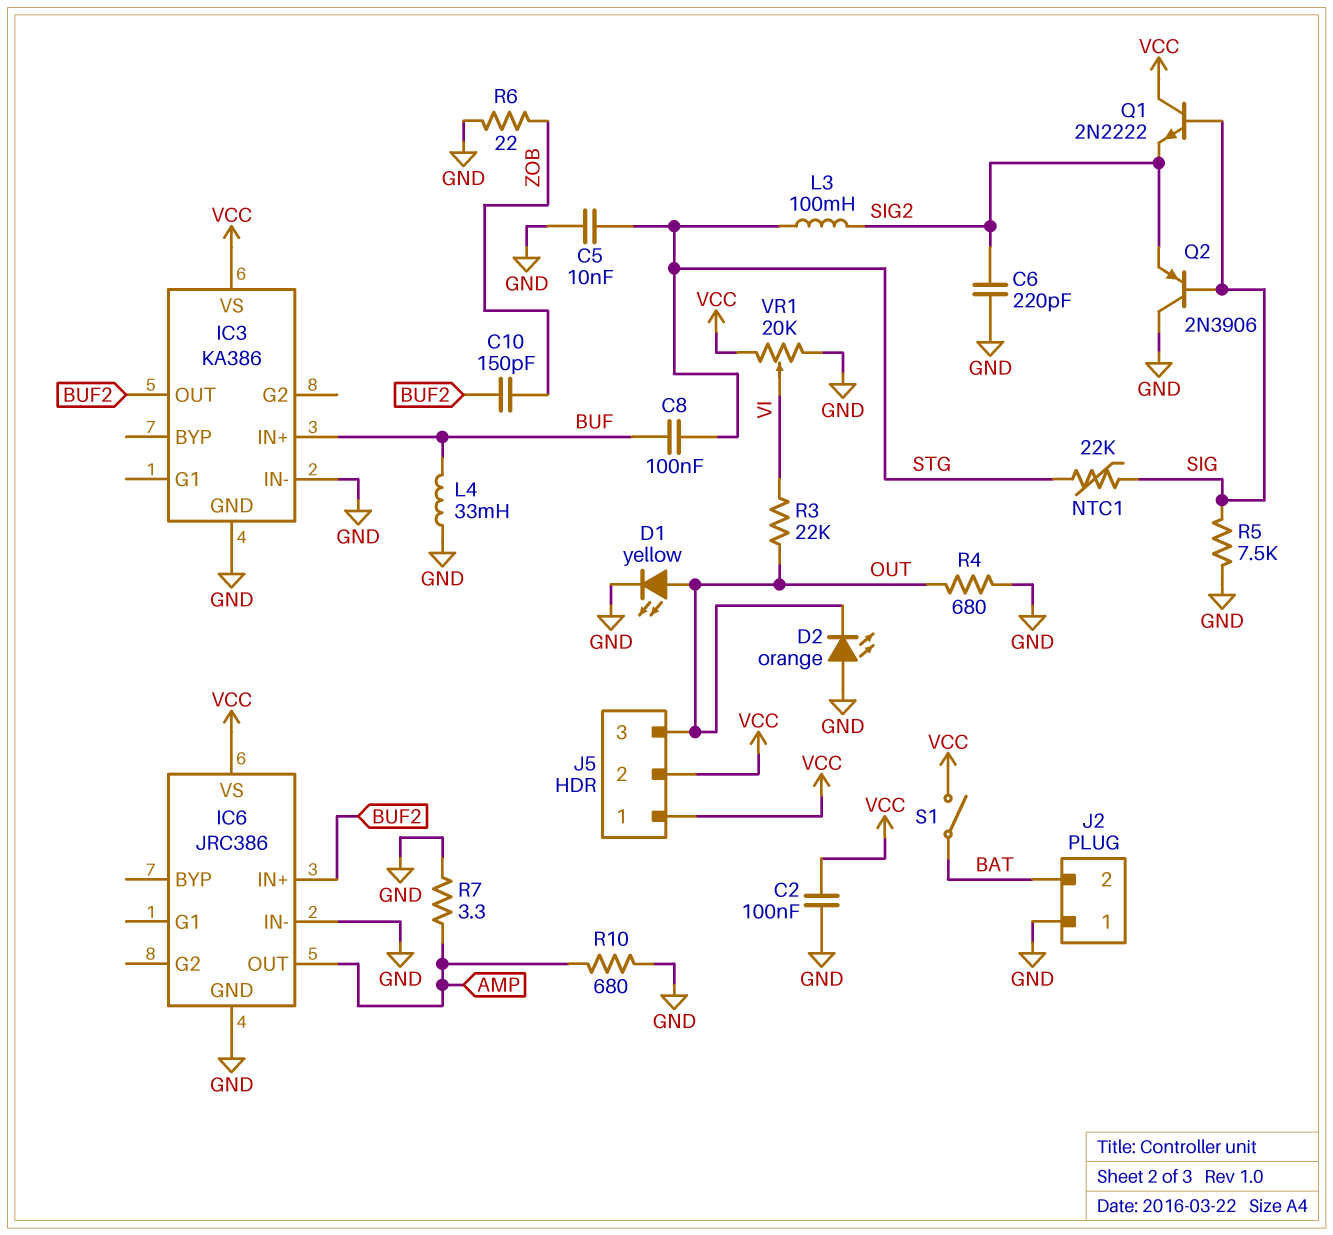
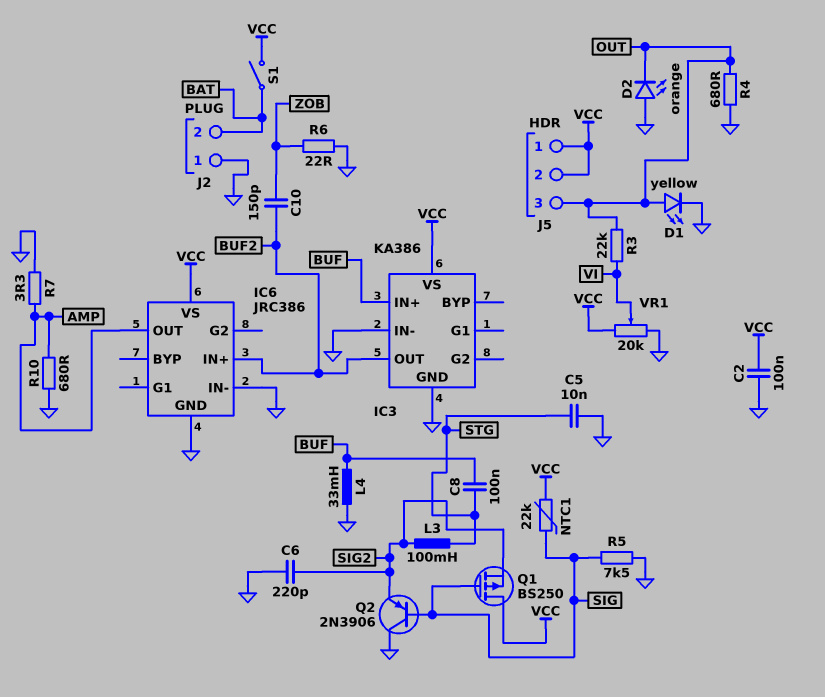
NTC1: 22k (SIG, STG) -> 22k (SIG, VCC)
Q1: NPN 2N2222 (B SIG, C VCC, E SIG2) -> PMOS BS250 (G SIG, D VCC, S SIG2)

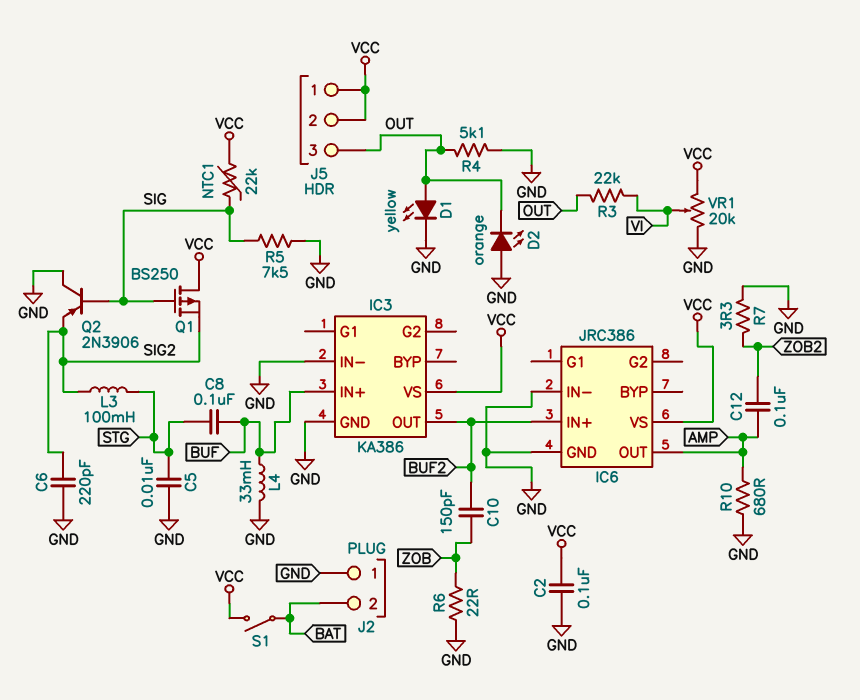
C12: none -> 100nF (AMP, ZOB2)
R4: 680 (GND, OUT) -> 5.1k (GND, OUT)
R7: 3.3 (AMP, GND) -> 3.3 (GND, ZOB2)

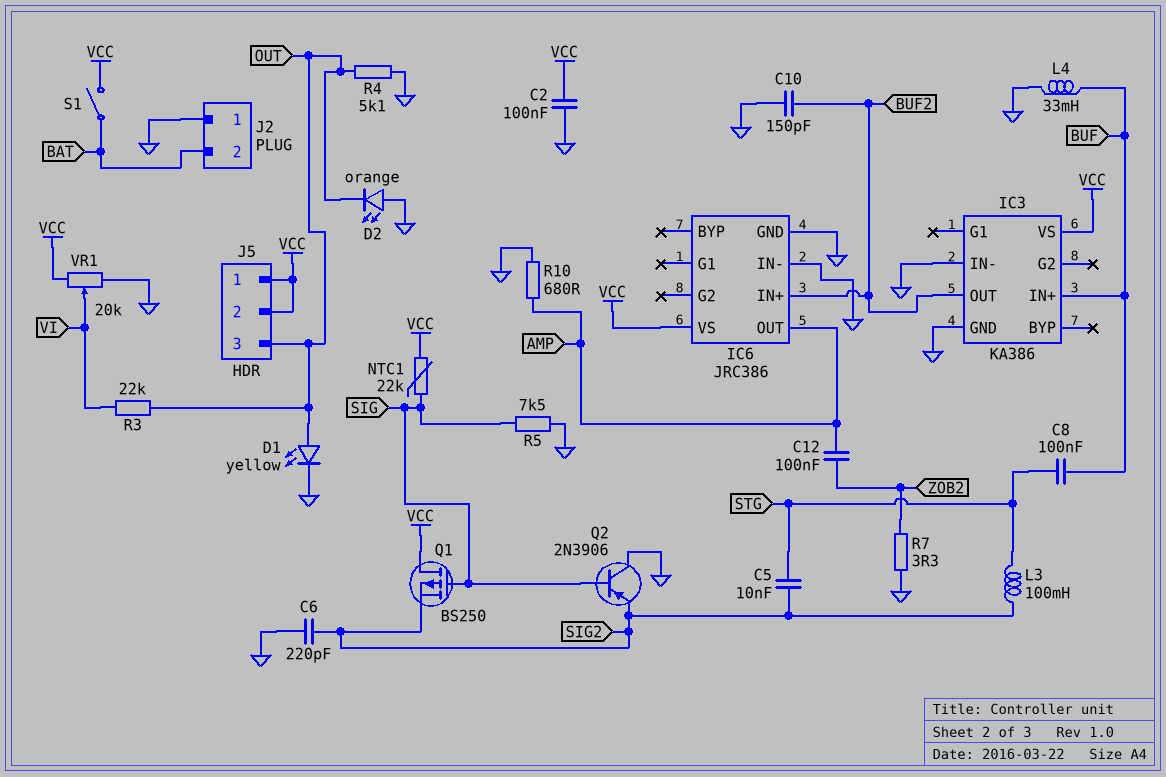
C5: 10nF (GND, STG) -> 10nF (SIG2, STG)
C10: 150pF (BUF2, ZOB) -> 150pF (BUF2, GND)
R6: 22 (GND, ZOB) -> none

